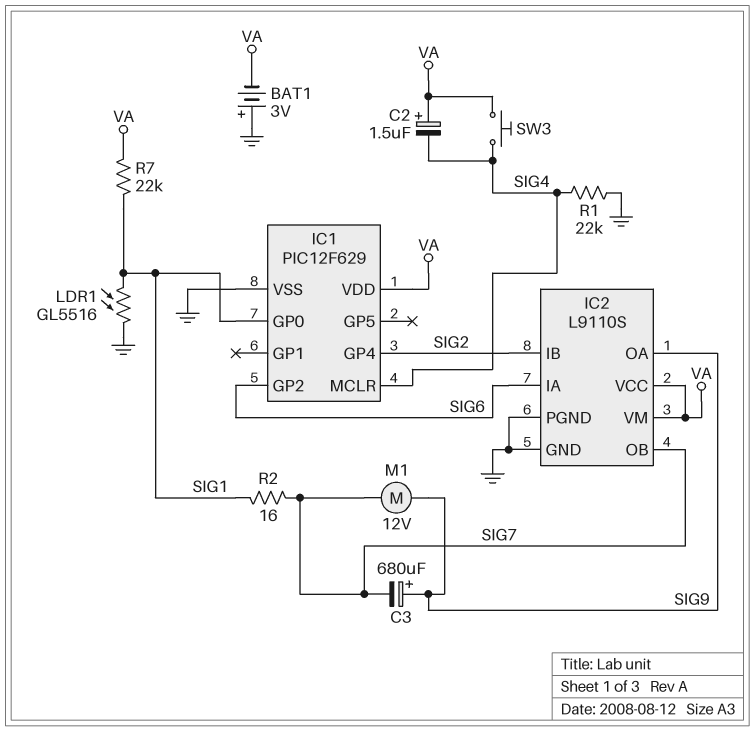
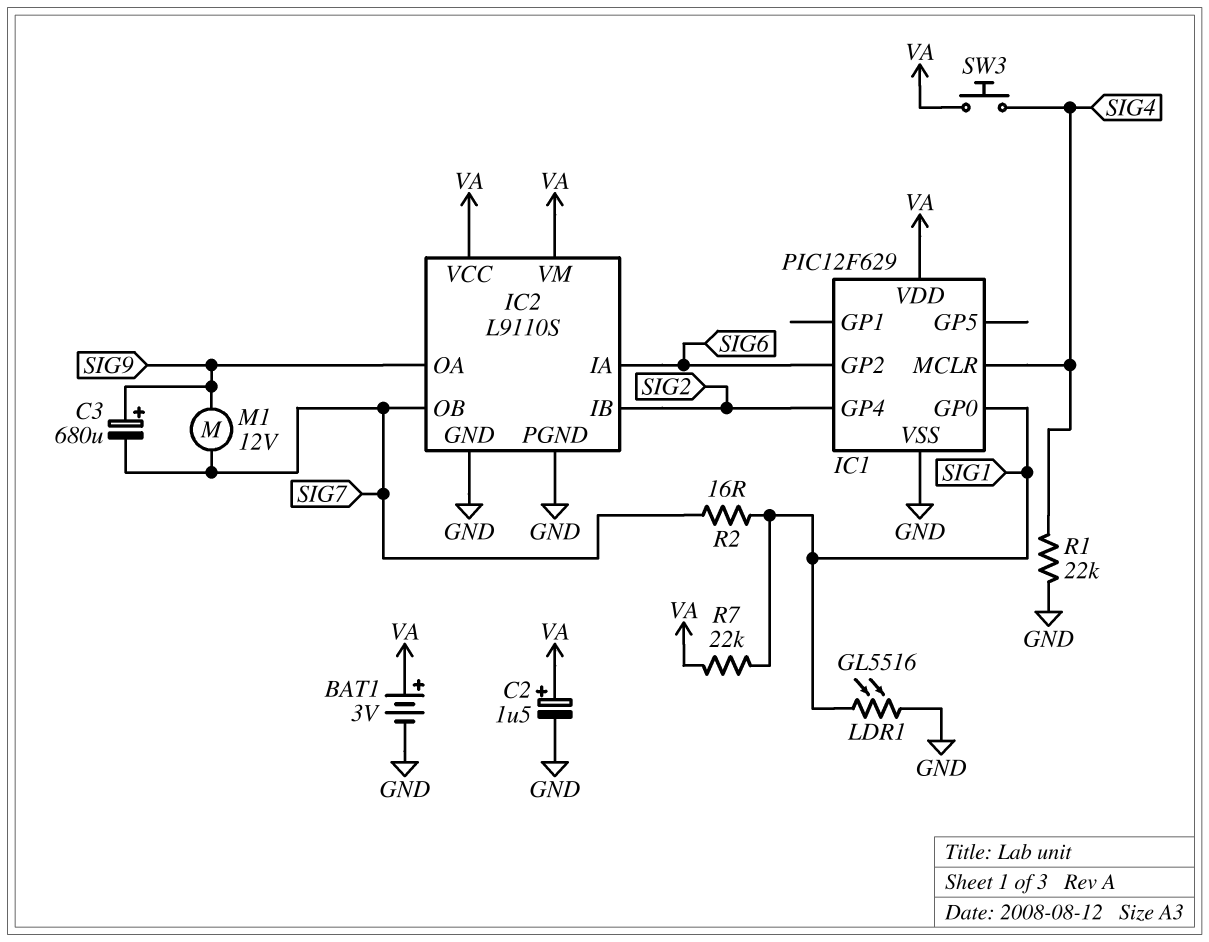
BAT1: 3V (plus GND, minus VA) -> 3V (plus VA, minus GND)
C2: 1.5uF (plus VA, minus SIG4) -> 1.5uF (plus VA, minus GND)

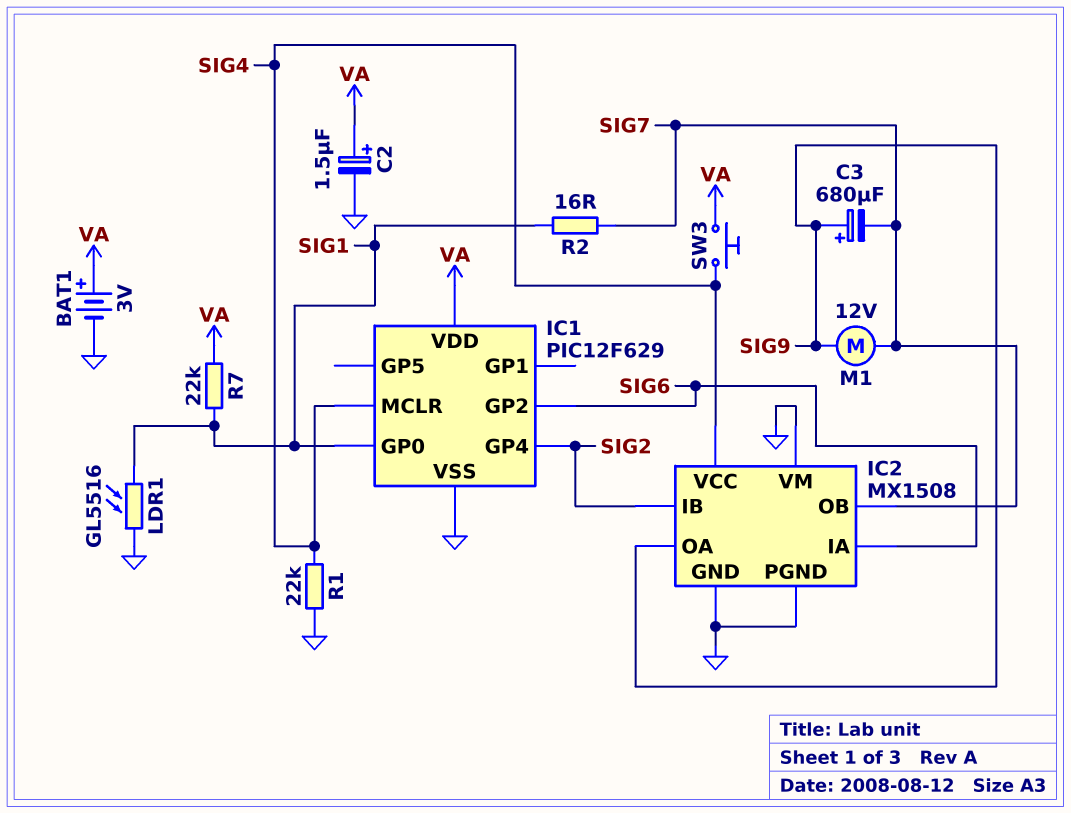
IC2: L9110S -> MX1508
IC2 pin VCC: VA -> SIG4
IC2 pin VM: VA -> GND

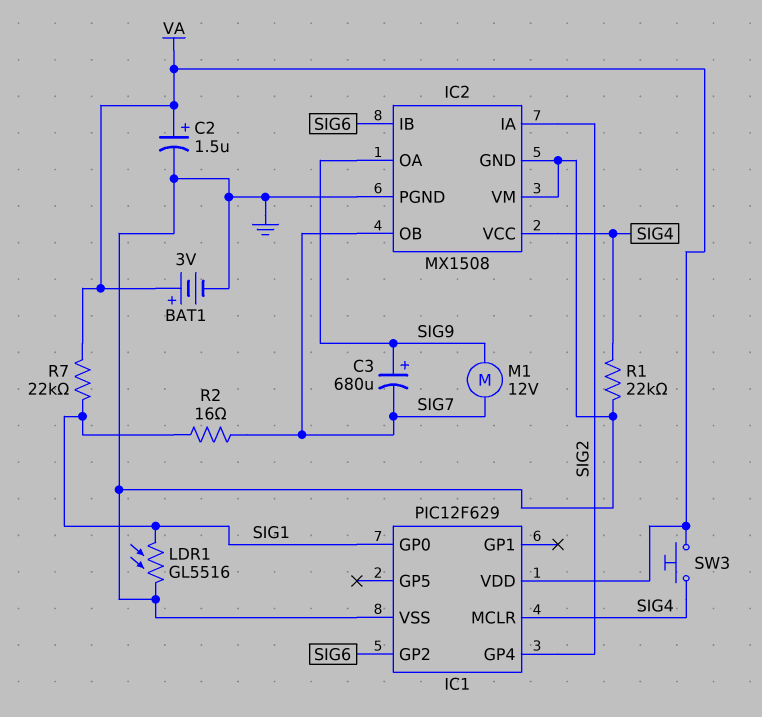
IC2 pin IA: SIG6 -> SIG2
IC2 pin IB: SIG2 -> SIG6

